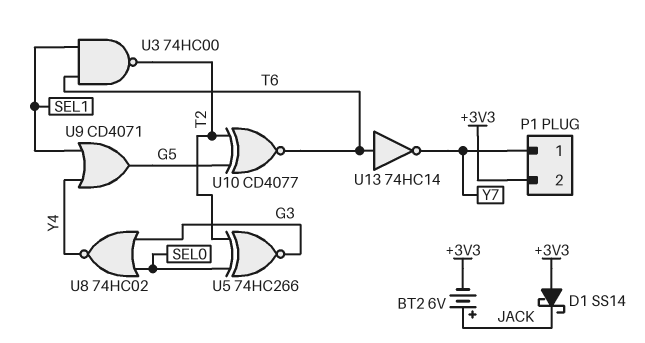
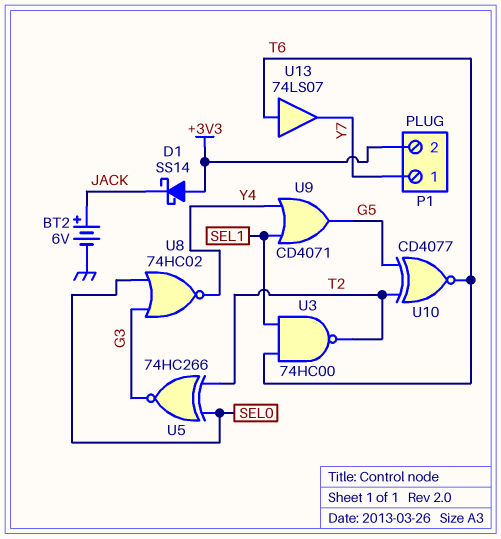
BT2: 6V (plus JACK, minus +3V3) -> 6V (plus JACK, minus GND)
U13: NOT 74HC14 (in T6, out Y7) -> buffer 74LS07 (in T6, out Y7)

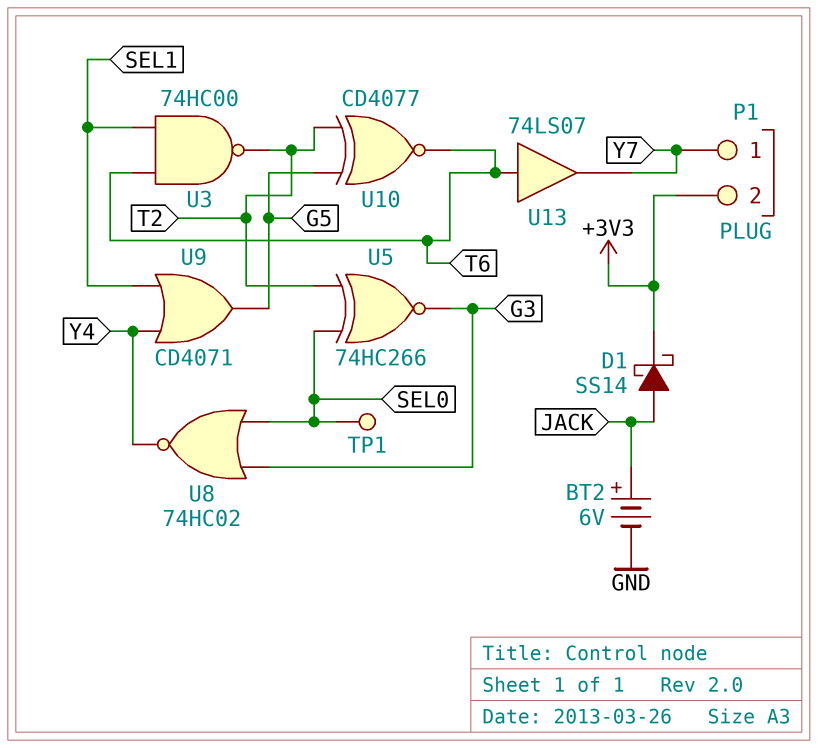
D1: schottky SS14 (A +3V3, K JACK) -> schottky SS14 (A JACK, K +3V3)
TP1: none -> test point (SEL0)

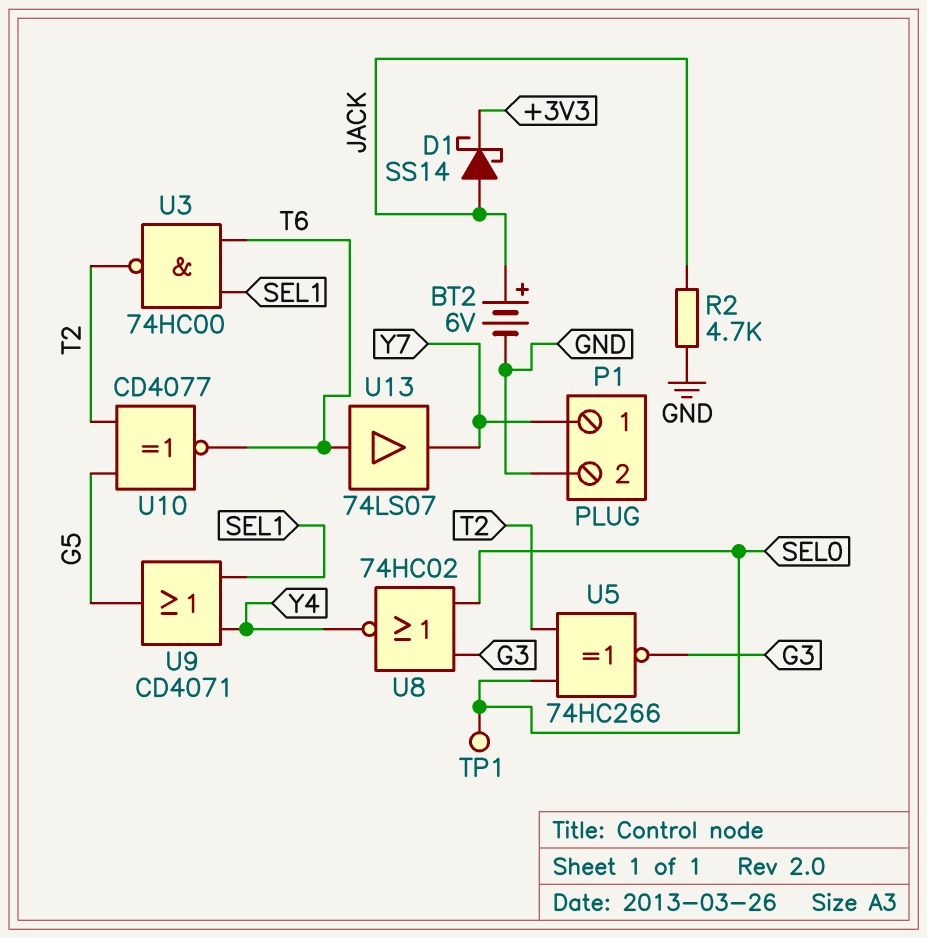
P1 pin 2: +3V3 -> GND
R2: none -> 4.7k (GND, JACK)

